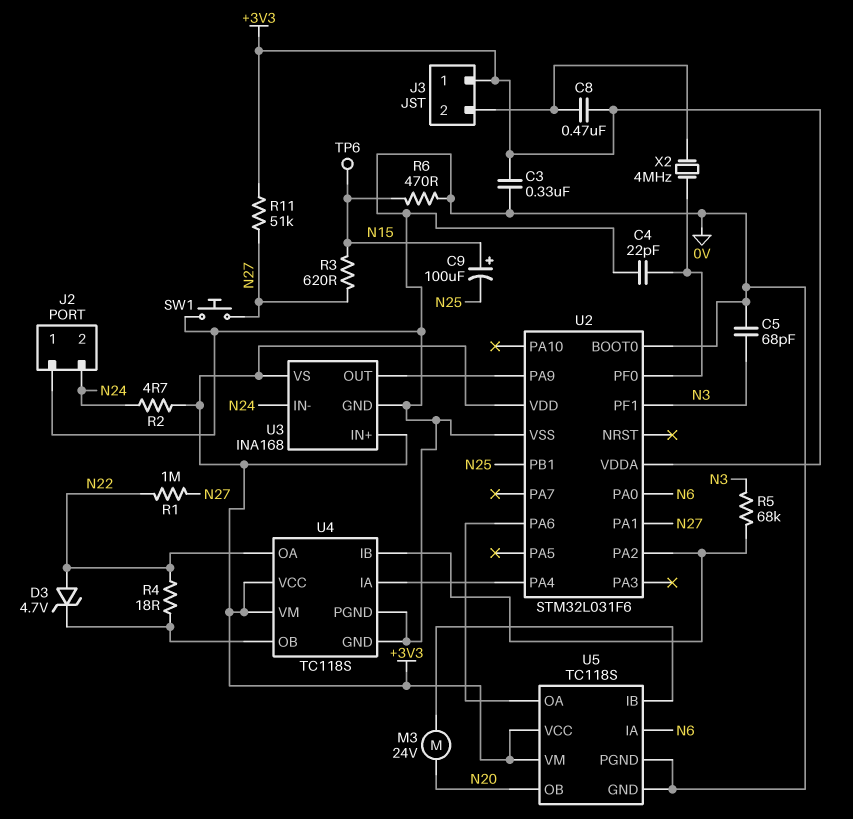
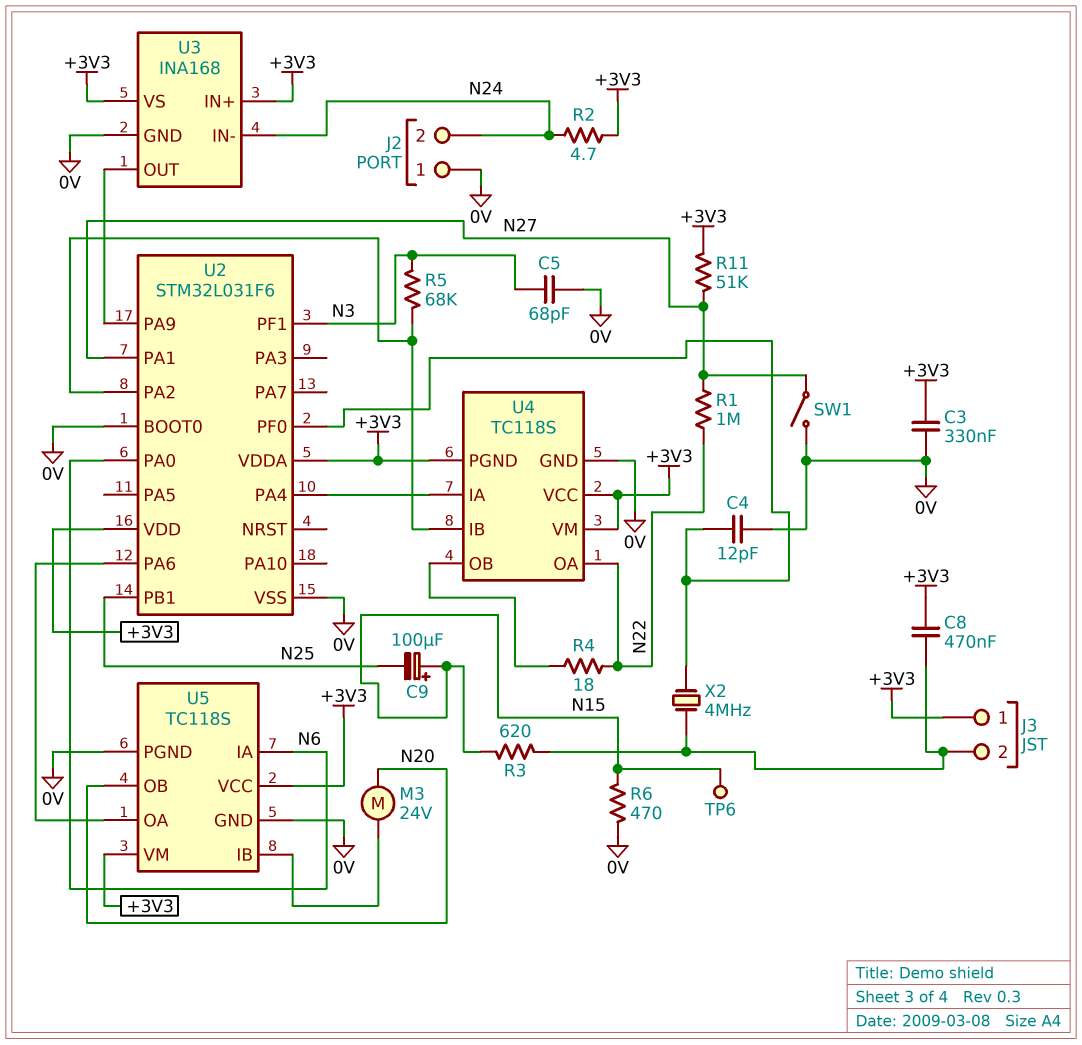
C4: 22pF (0V, U2/PF0) -> 12pF (0V, U2/PF0)
D3: zener 4.7V (A N22, K U4/OB) -> none
R3: 620 (N15, N27) -> 620 (J3/2, N15)
SW1: button (0V, N27) -> switch (0V, N27)
U4 pin PGND: 0V -> +3V3

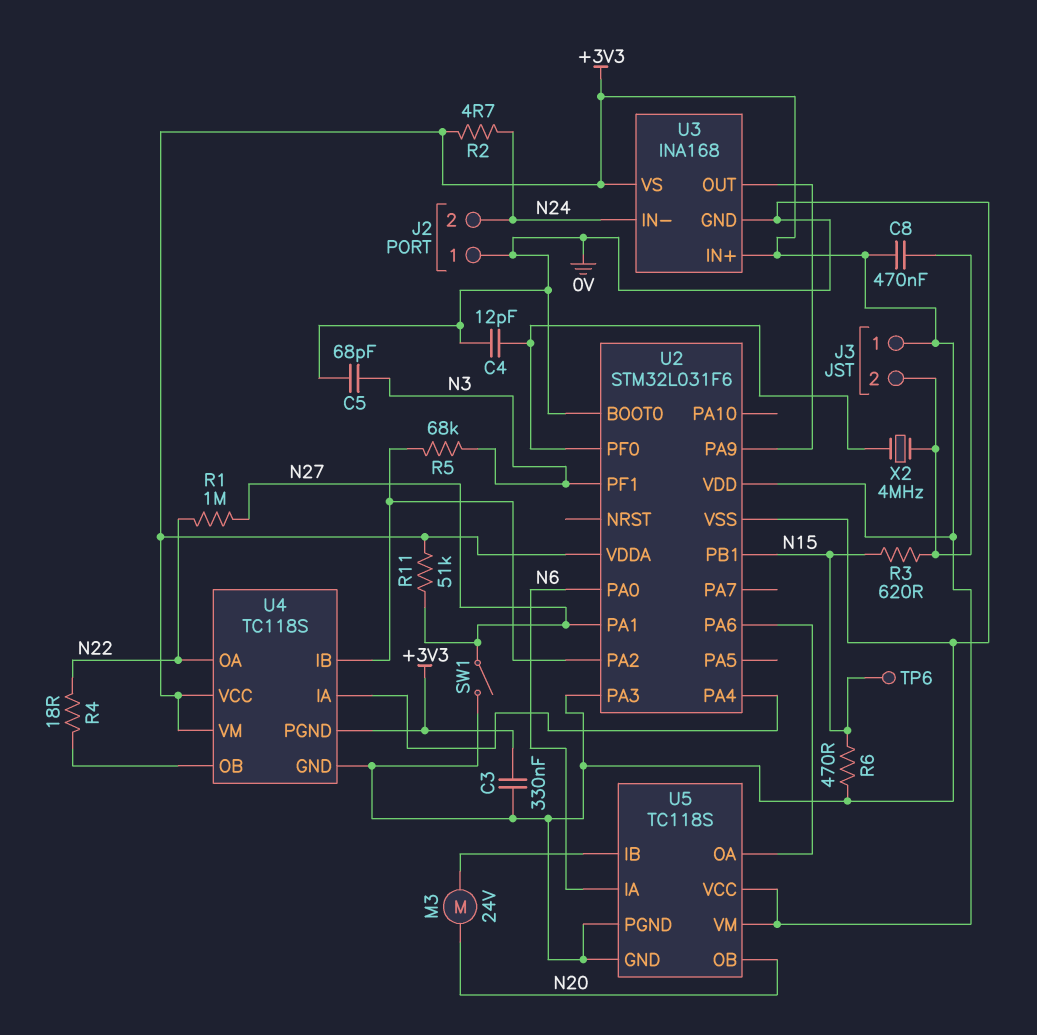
C9: 100uF (plus N15, minus N25) -> none
U2 pin PA3: none -> 0V
U2 pin PB1: N25 -> N15

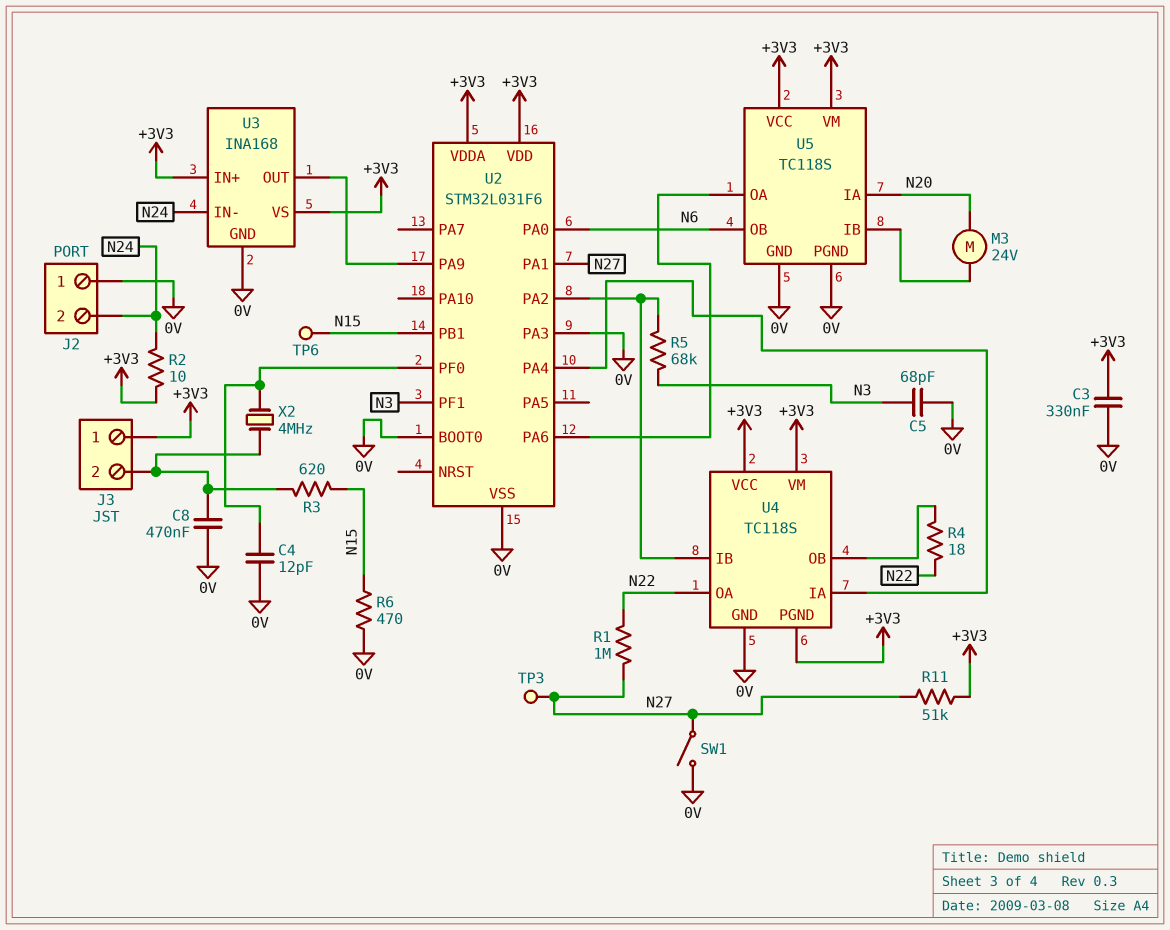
C8: 470nF (+3V3, J3/2) -> 470nF (0V, J3/2)
R2: 4.7 (+3V3, N24) -> 10 (+3V3, N24)
TP3: none -> test point (N27)
U5 pin IA: N6 -> N20
U5 pin OB: N20 -> N6

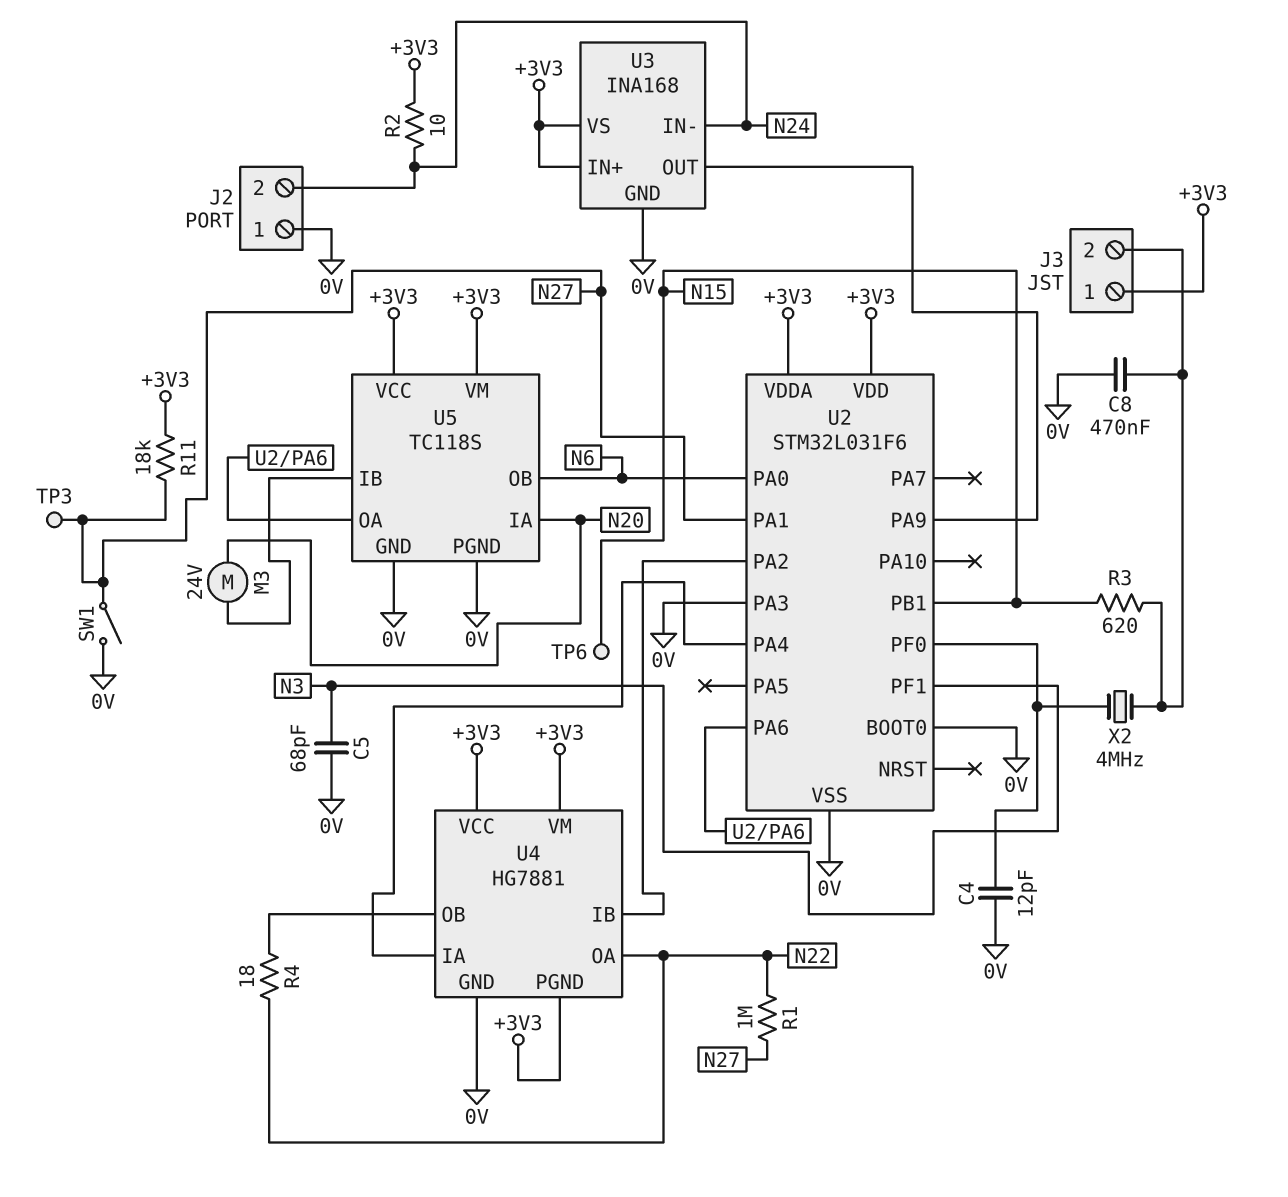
C3: 330nF (+3V3, 0V) -> none
R5: 68k (N3, U2/PA2) -> none
R6: 470 (0V, N15) -> none
R11: 51k (+3V3, N27) -> 18k (+3V3, N27)
U4: TC118S -> HG7881

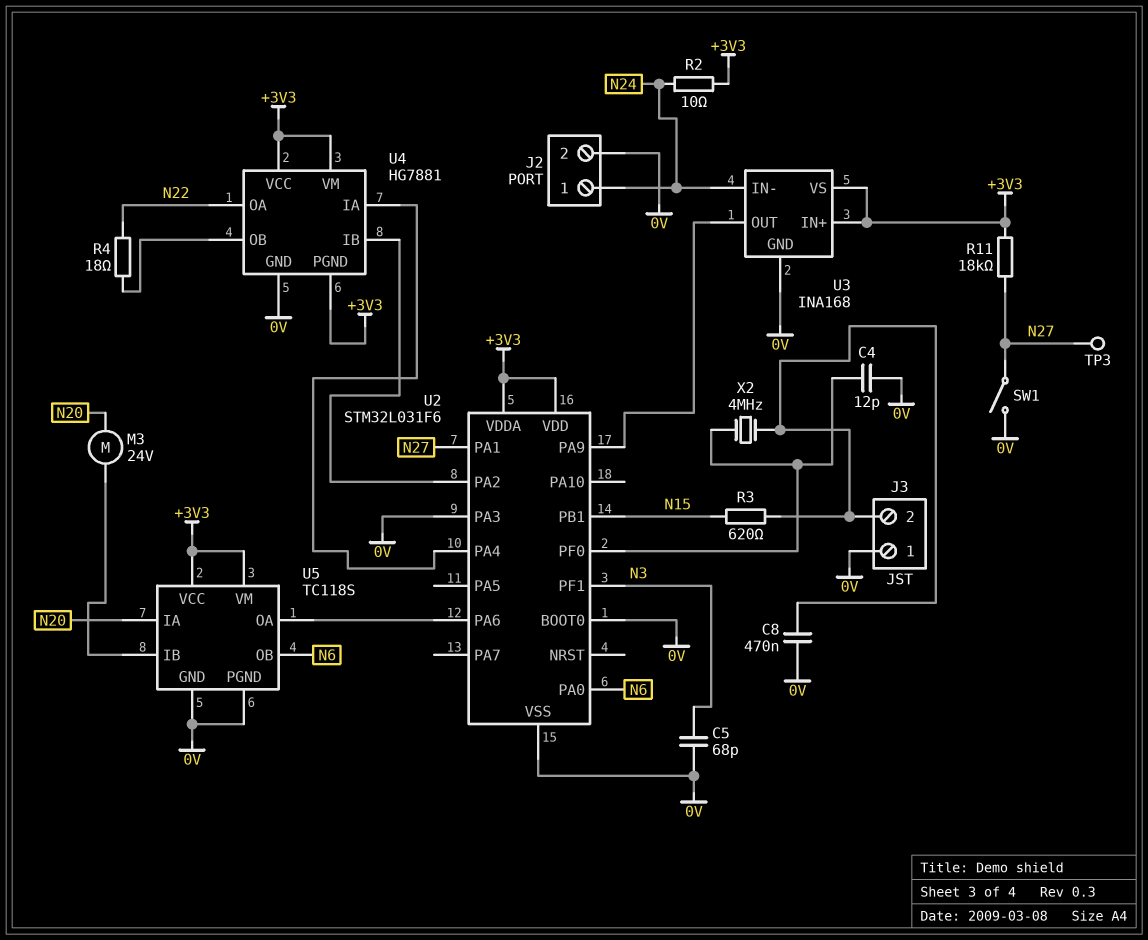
J2 pin 1: 0V -> N24
J2 pin 2: N24 -> 0V
J3 pin 1: +3V3 -> 0V
R1: 1M (N22, N27) -> none
TP6: test point (N15) -> none

